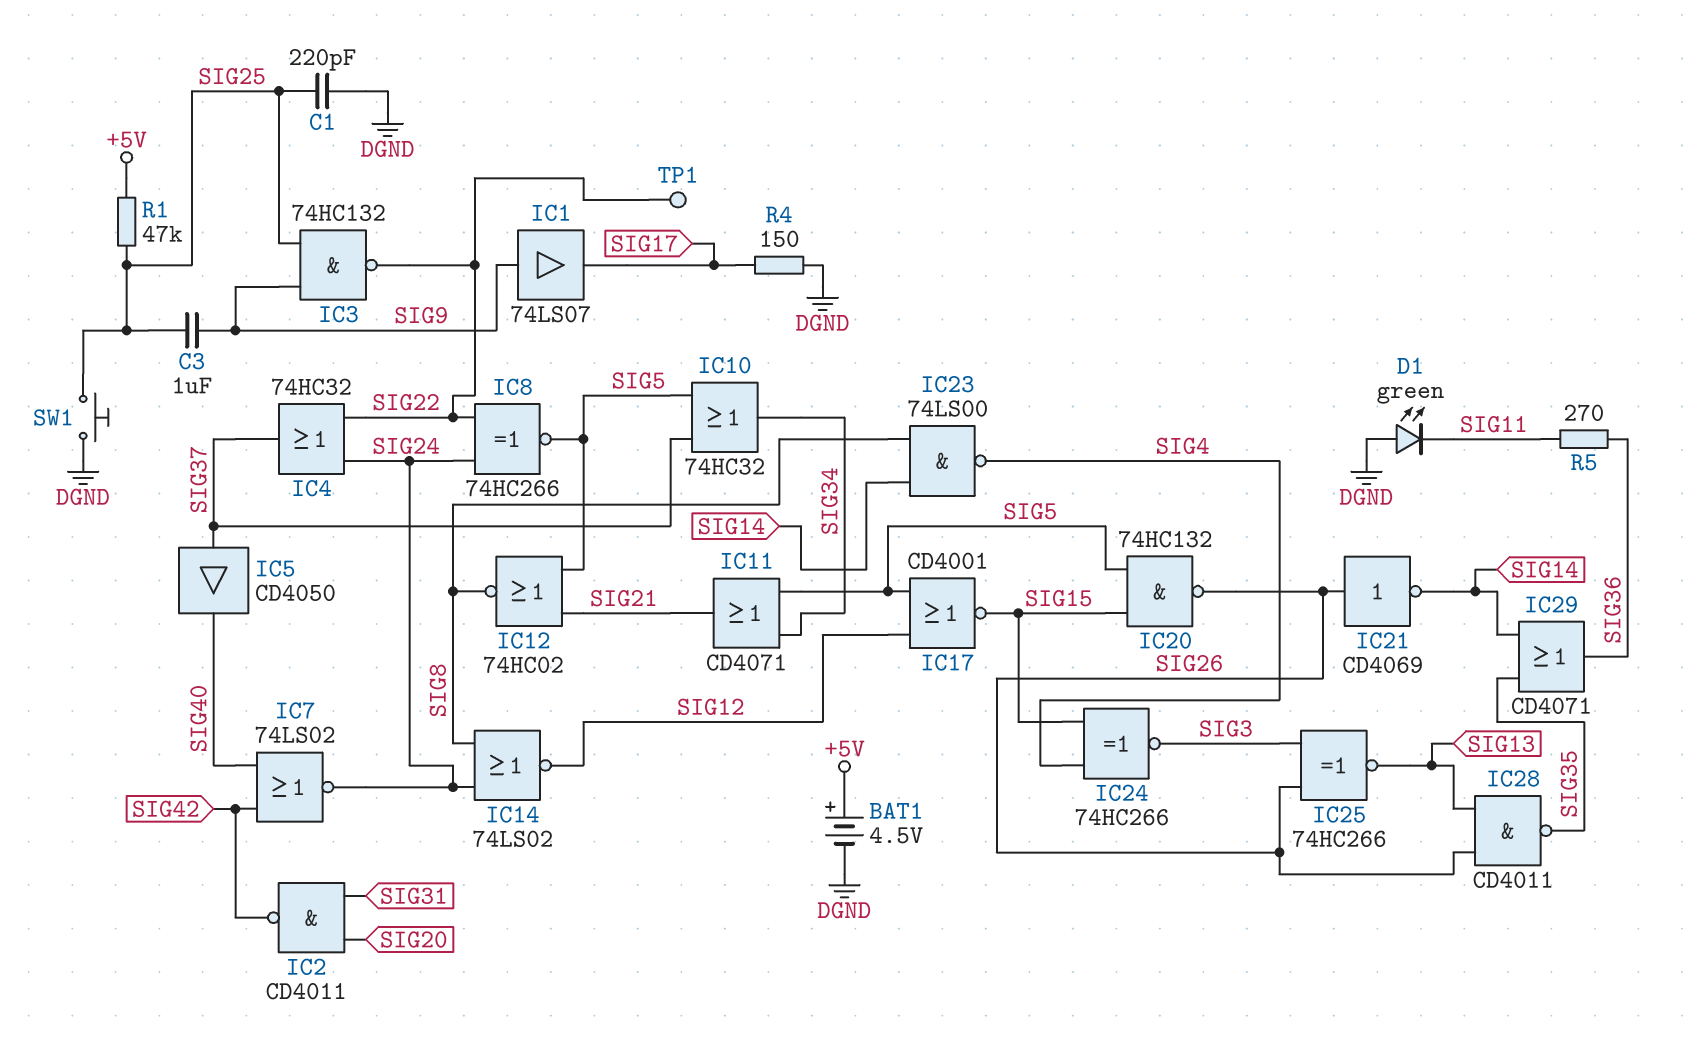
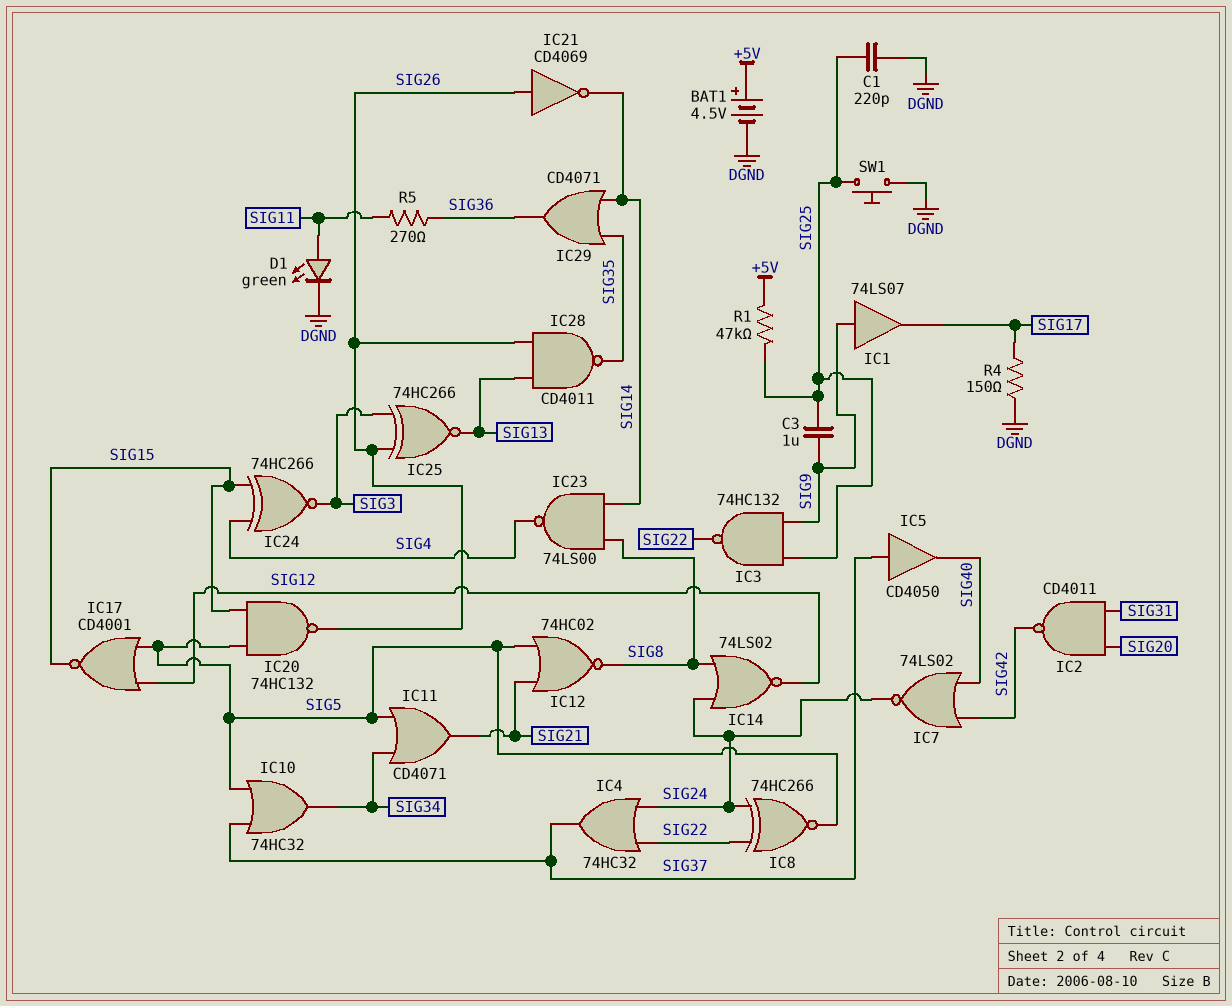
D1: LED green (A DGND, K SIG11) -> LED green (A SIG11, K DGND)
TP1: test point (SIG22) -> none

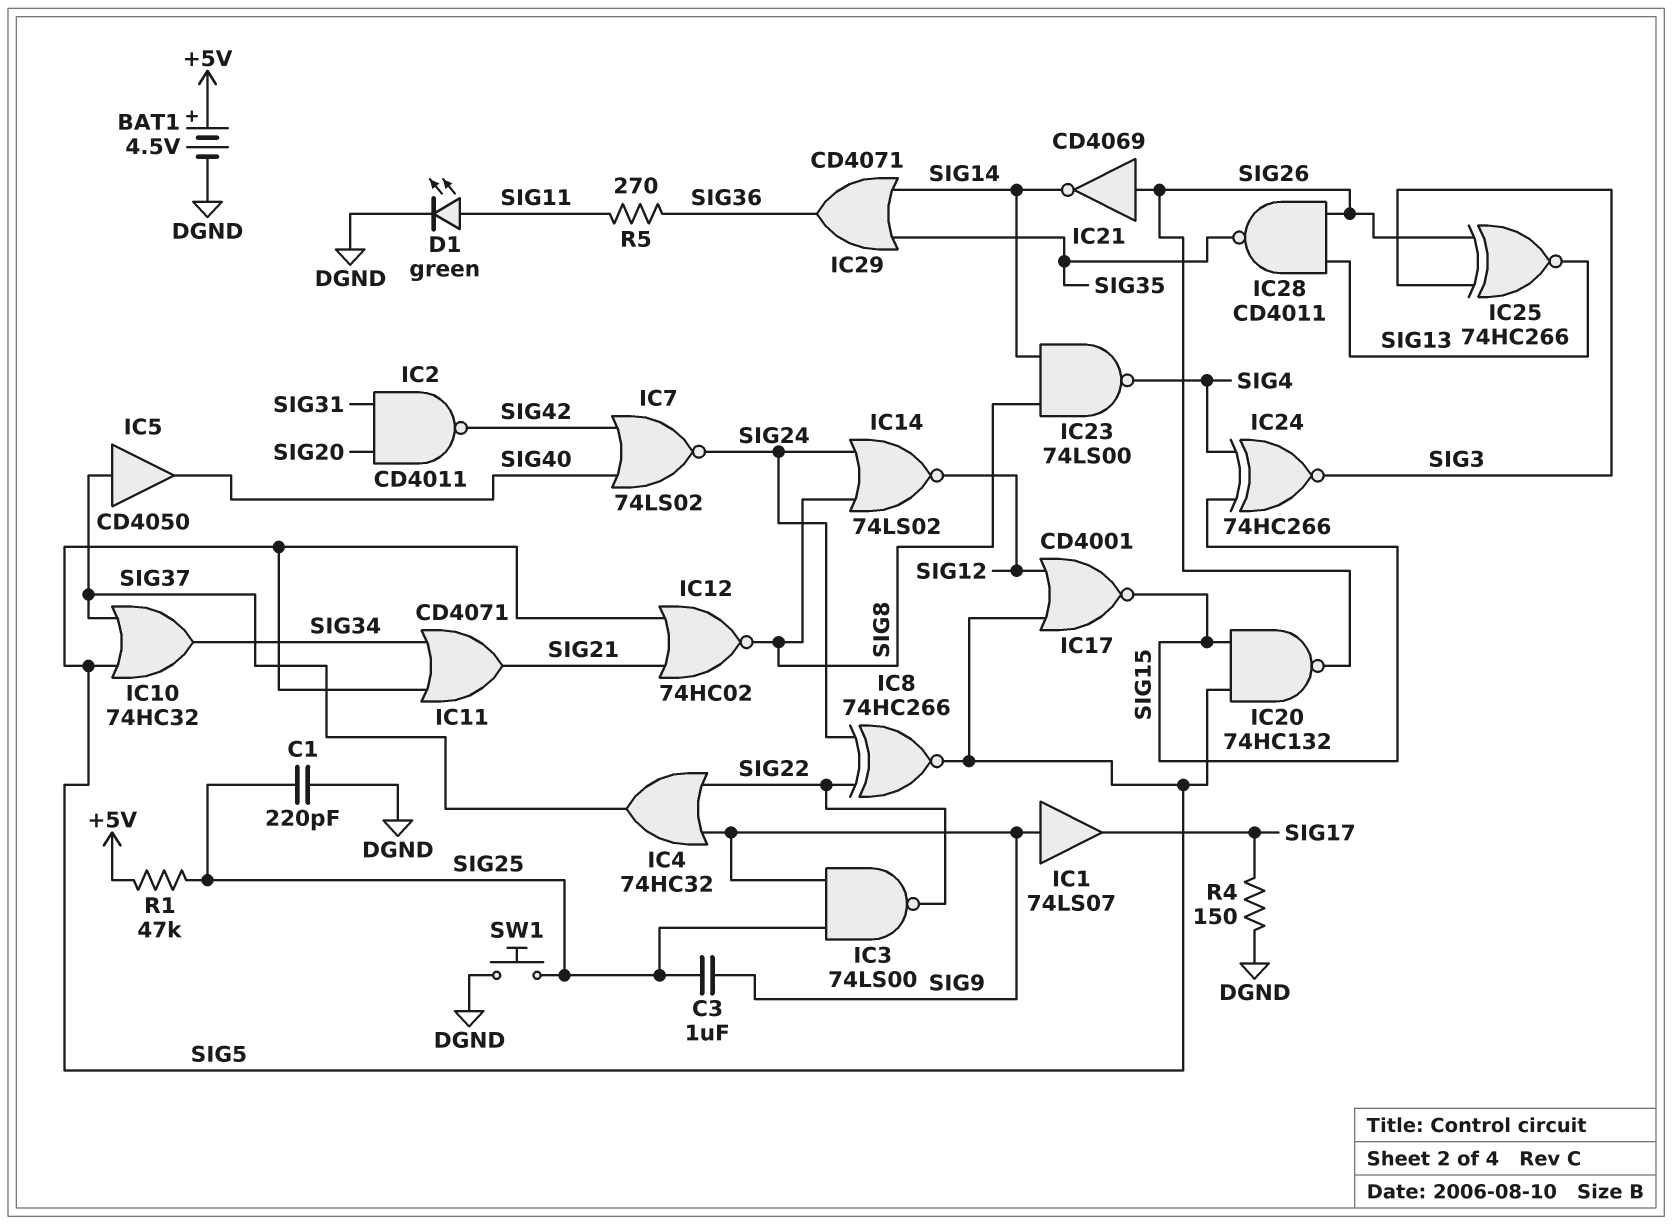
IC3: NAND 74HC132 (in SIG9, in SIG25, out SIG22) -> NAND 74LS00 (in SIG9, in SIG25, out SIG22)
IC4: OR 74HC32 (in SIG22, in SIG24, out SIG37) -> OR 74HC32 (in SIG9, in SIG22, out SIG37)

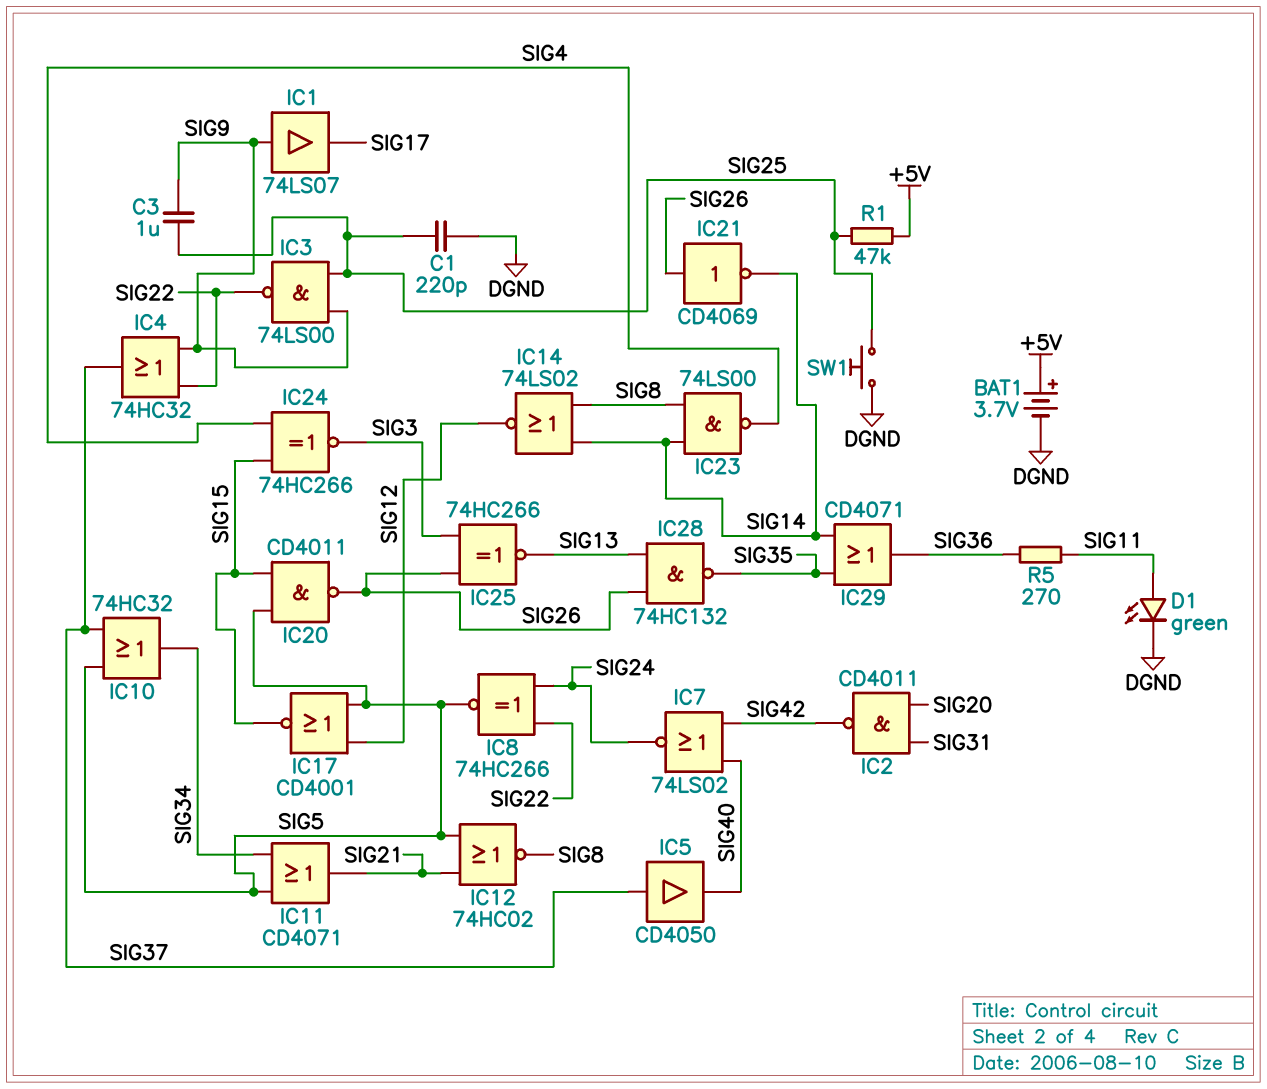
BAT1: 4.5V (plus +5V, minus DGND) -> 3.7V (plus +5V, minus DGND)
IC14: NOR 74LS02 (in SIG8, in SIG24, out SIG12) -> NOR 74LS02 (in SIG8, in SIG14, out SIG12)
IC20: NAND 74HC132 (in SIG5, in SIG15, out SIG26) -> NAND CD4011 (in SIG5, in SIG15, out SIG26)
IC28: NAND CD4011 (in SIG13, in SIG26, out SIG35) -> NAND 74HC132 (in SIG13, in SIG26, out SIG35)
R4: 150 (DGND, SIG17) -> none

